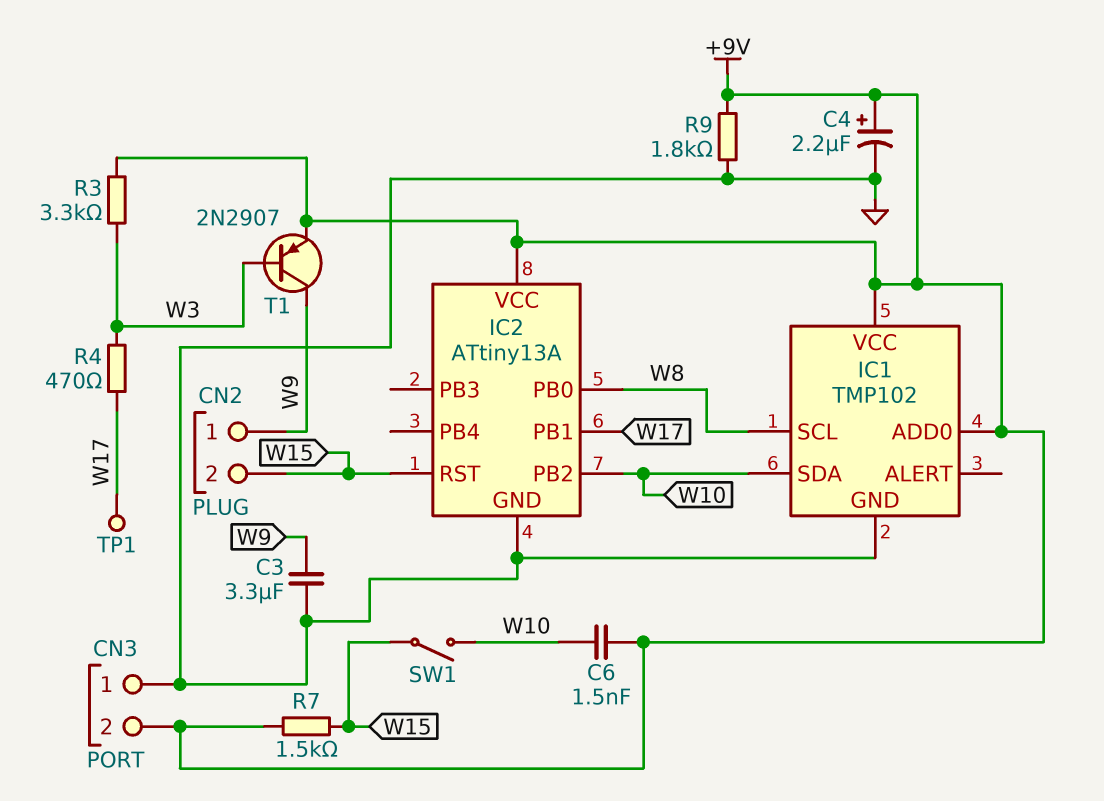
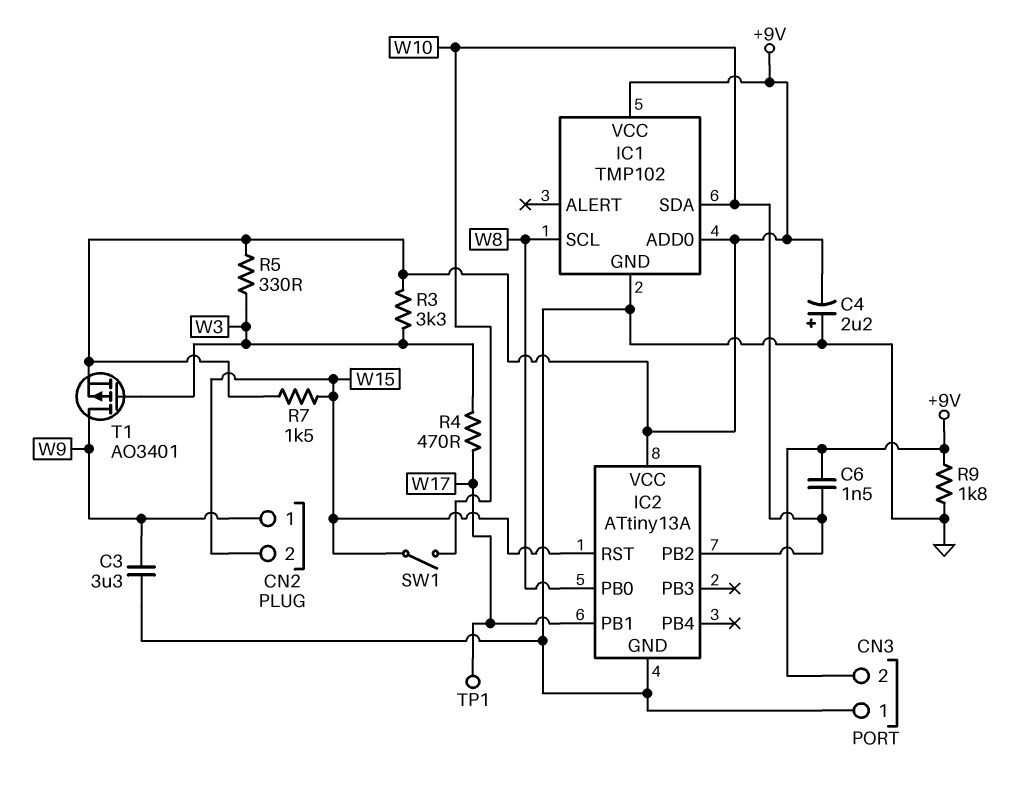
C4: 2.2uF (plus +9V, minus GND) -> 2.2uF (plus GND, minus +9V)
R5: none -> 330 (+9V, W3)
T1: PNP 2N2907 (B W3, C W9, E +9V) -> PMOS AO3401 (G W3, D W9, S +9V)

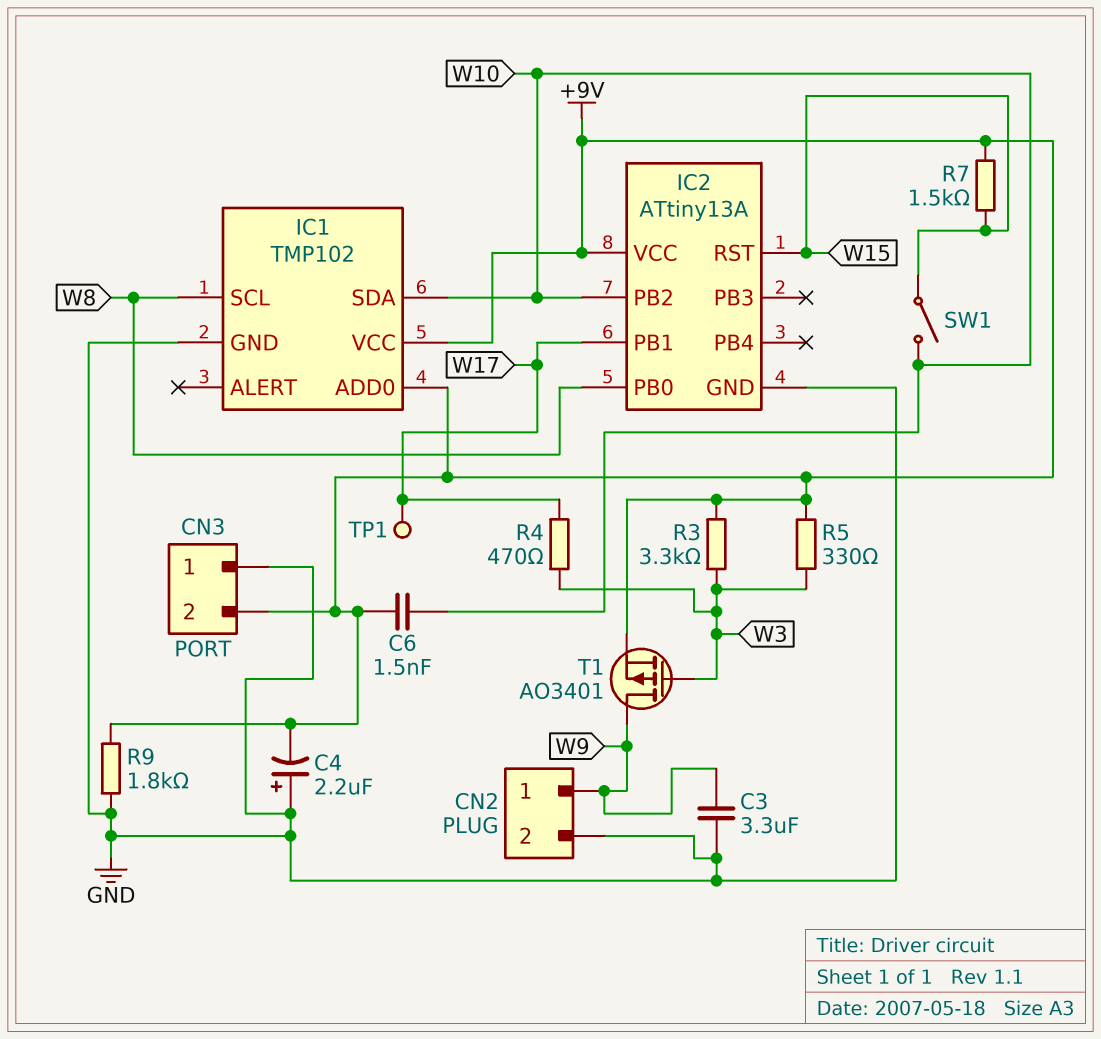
CN2 pin 2: W15 -> GND

